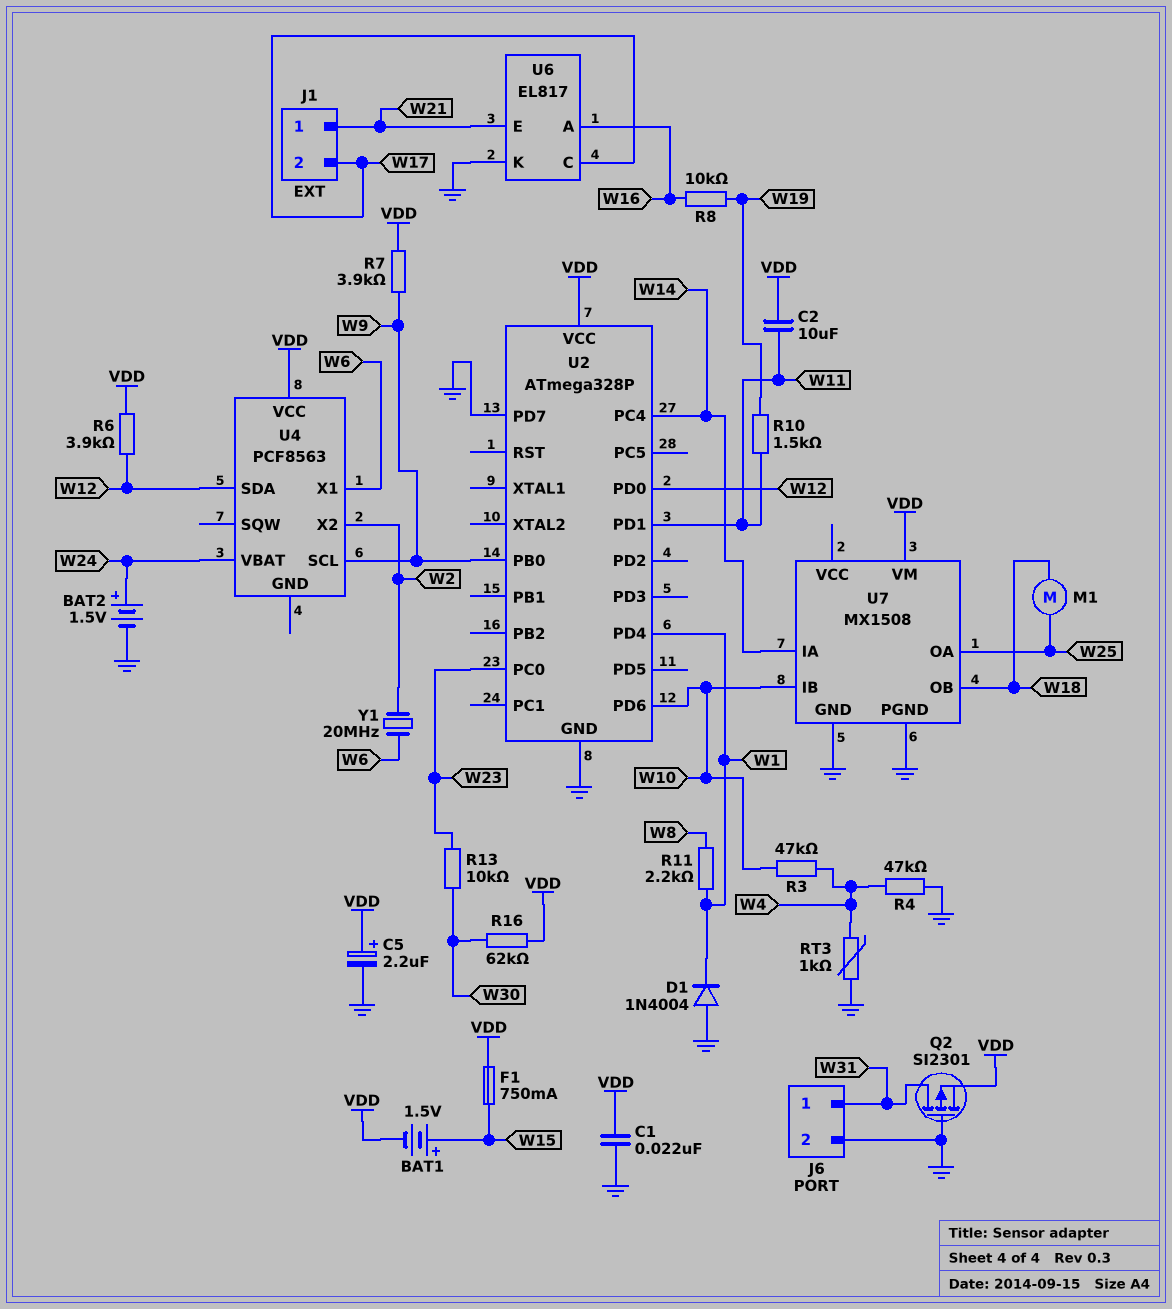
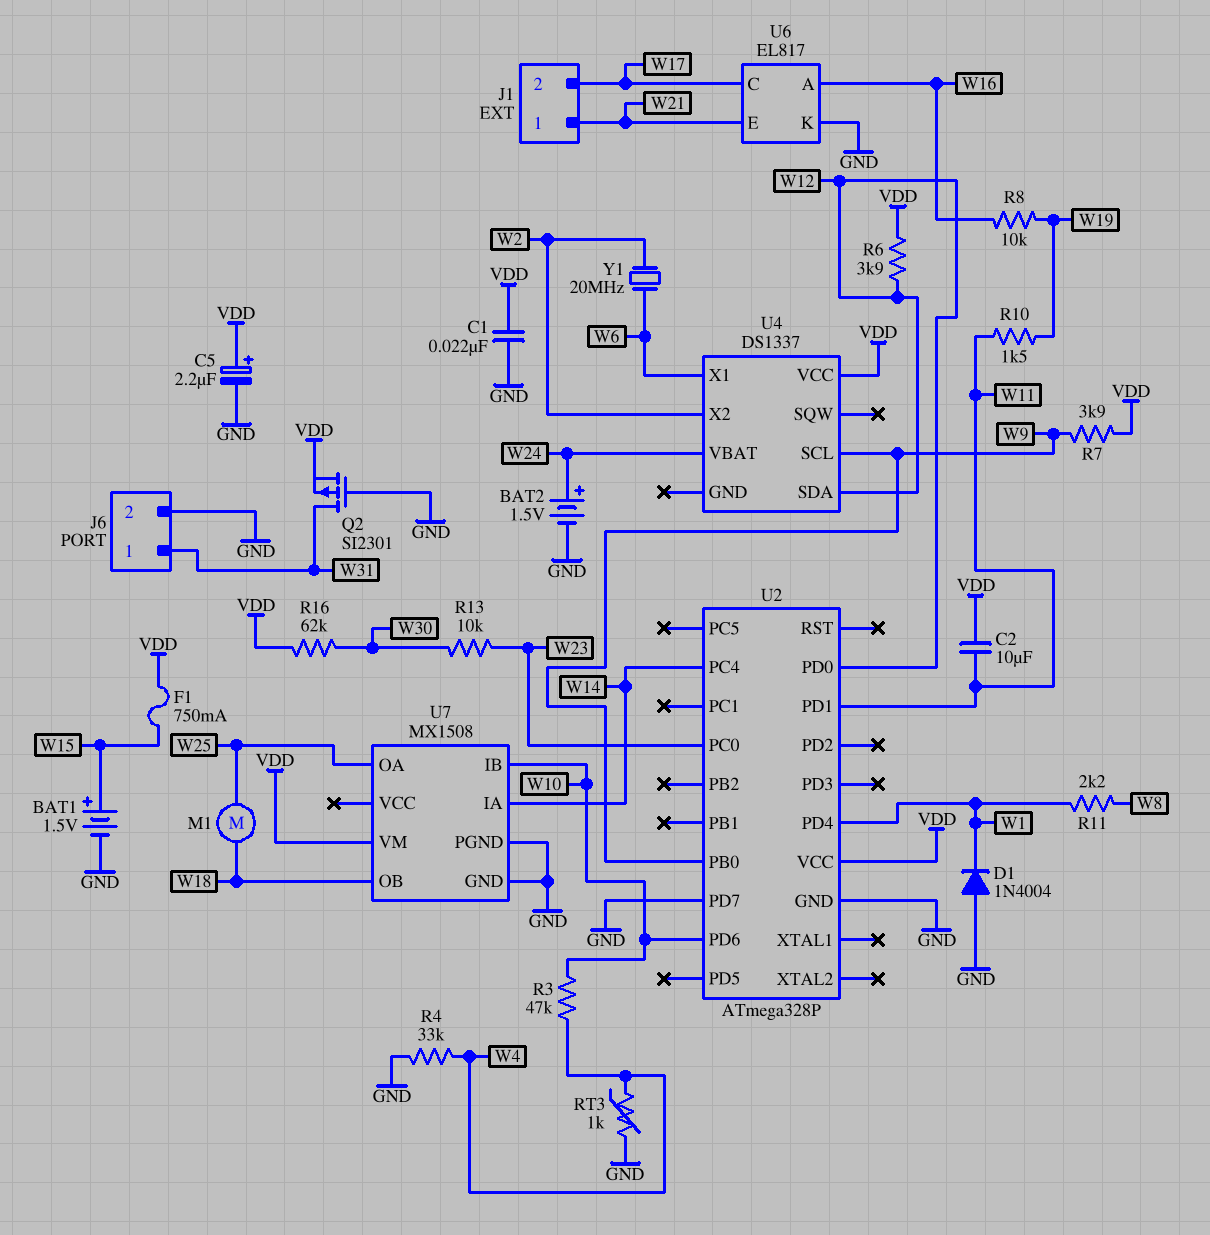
BAT1: 1.5V (plus W15, minus VDD) -> 1.5V (plus W15, minus GND)
R4: 47k (GND, W4) -> 33k (GND, W4)
U4: PCF8563 -> DS1337

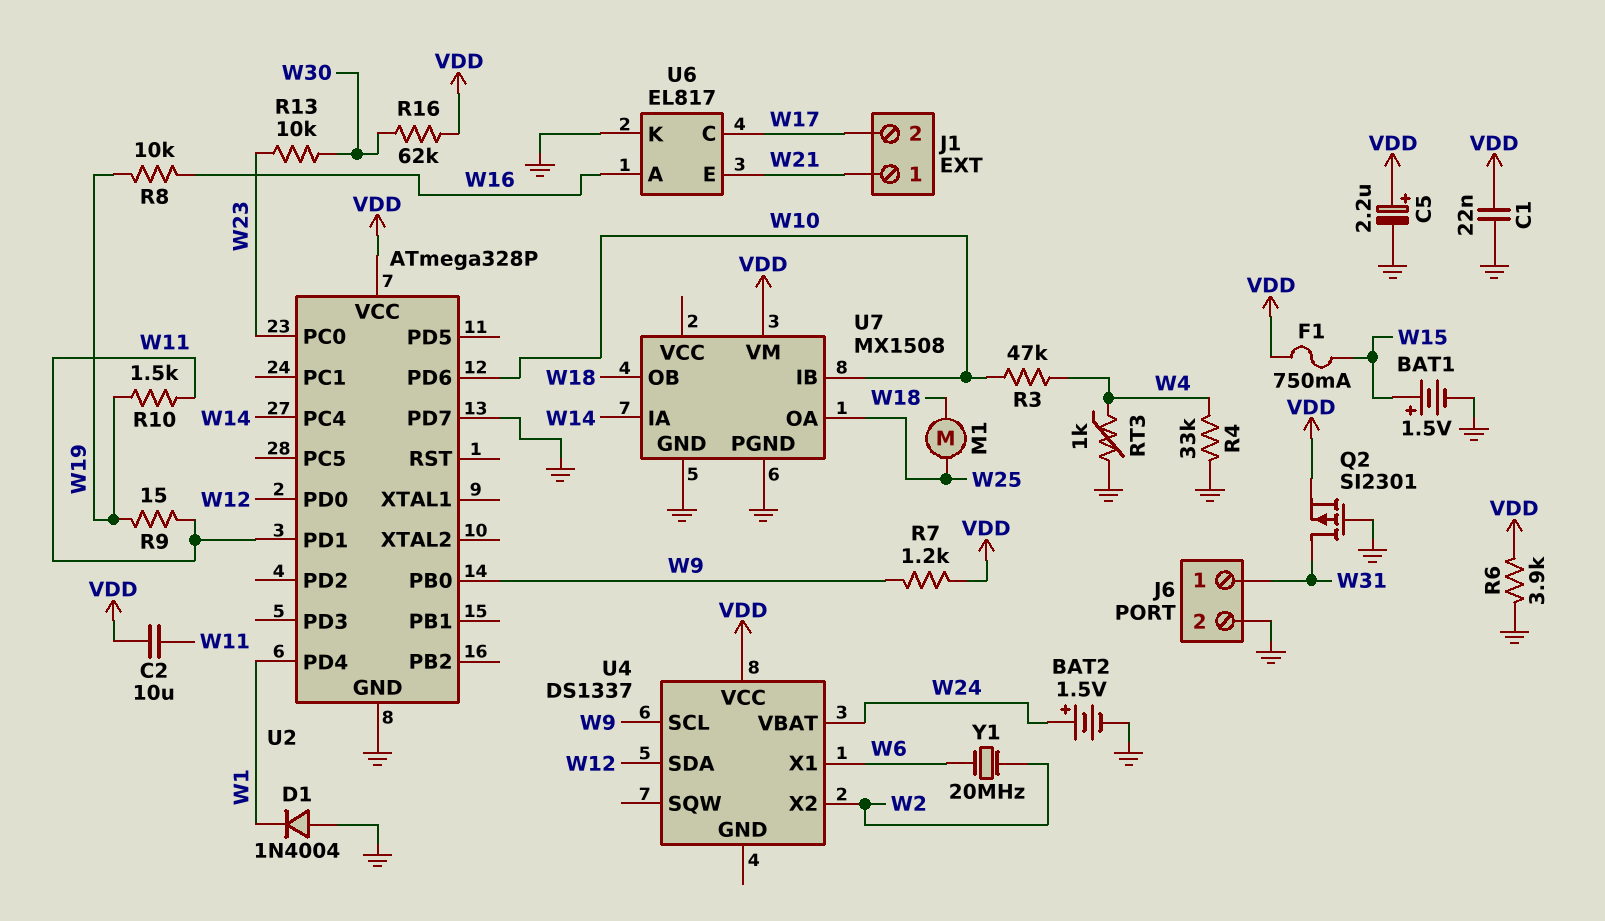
R6: 3.9k (VDD, W12) -> 3.9k (GND, VDD)
R7: 3.9k (VDD, W9) -> 1.2k (VDD, W9)
R9: none -> 15 (W11, W19)
R11: 2.2k (W1, W8) -> none

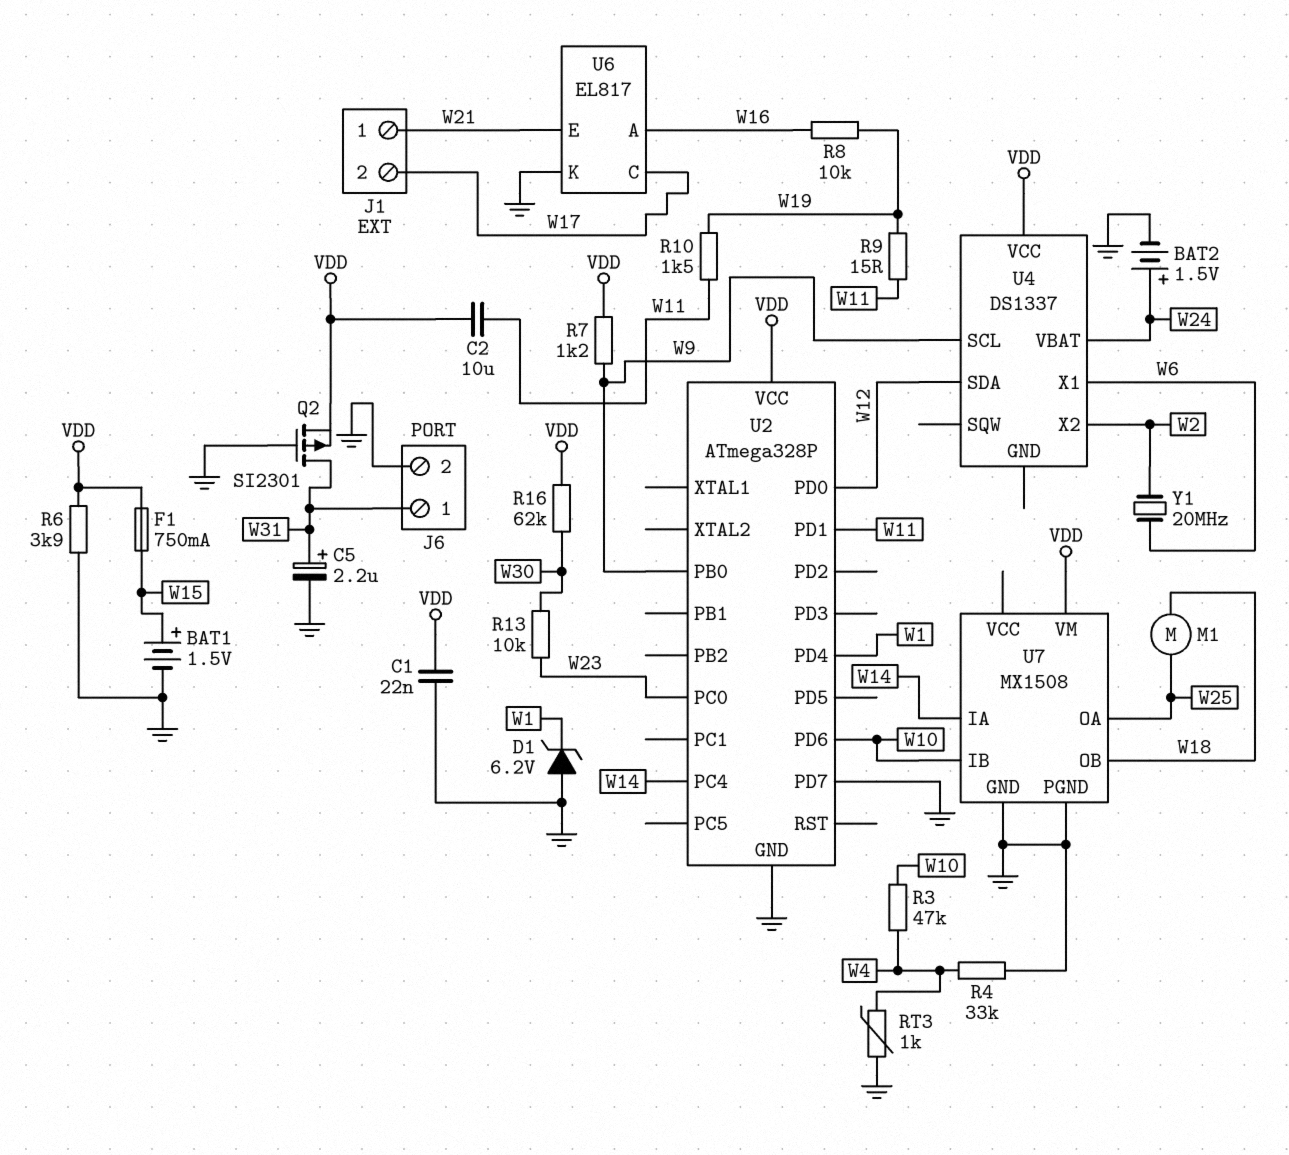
C5: 2.2uF (plus VDD, minus GND) -> 2.2uF (plus W31, minus GND)
D1: diode 1N4004 (A GND, K W1) -> zener 6.2V (A GND, K W1)

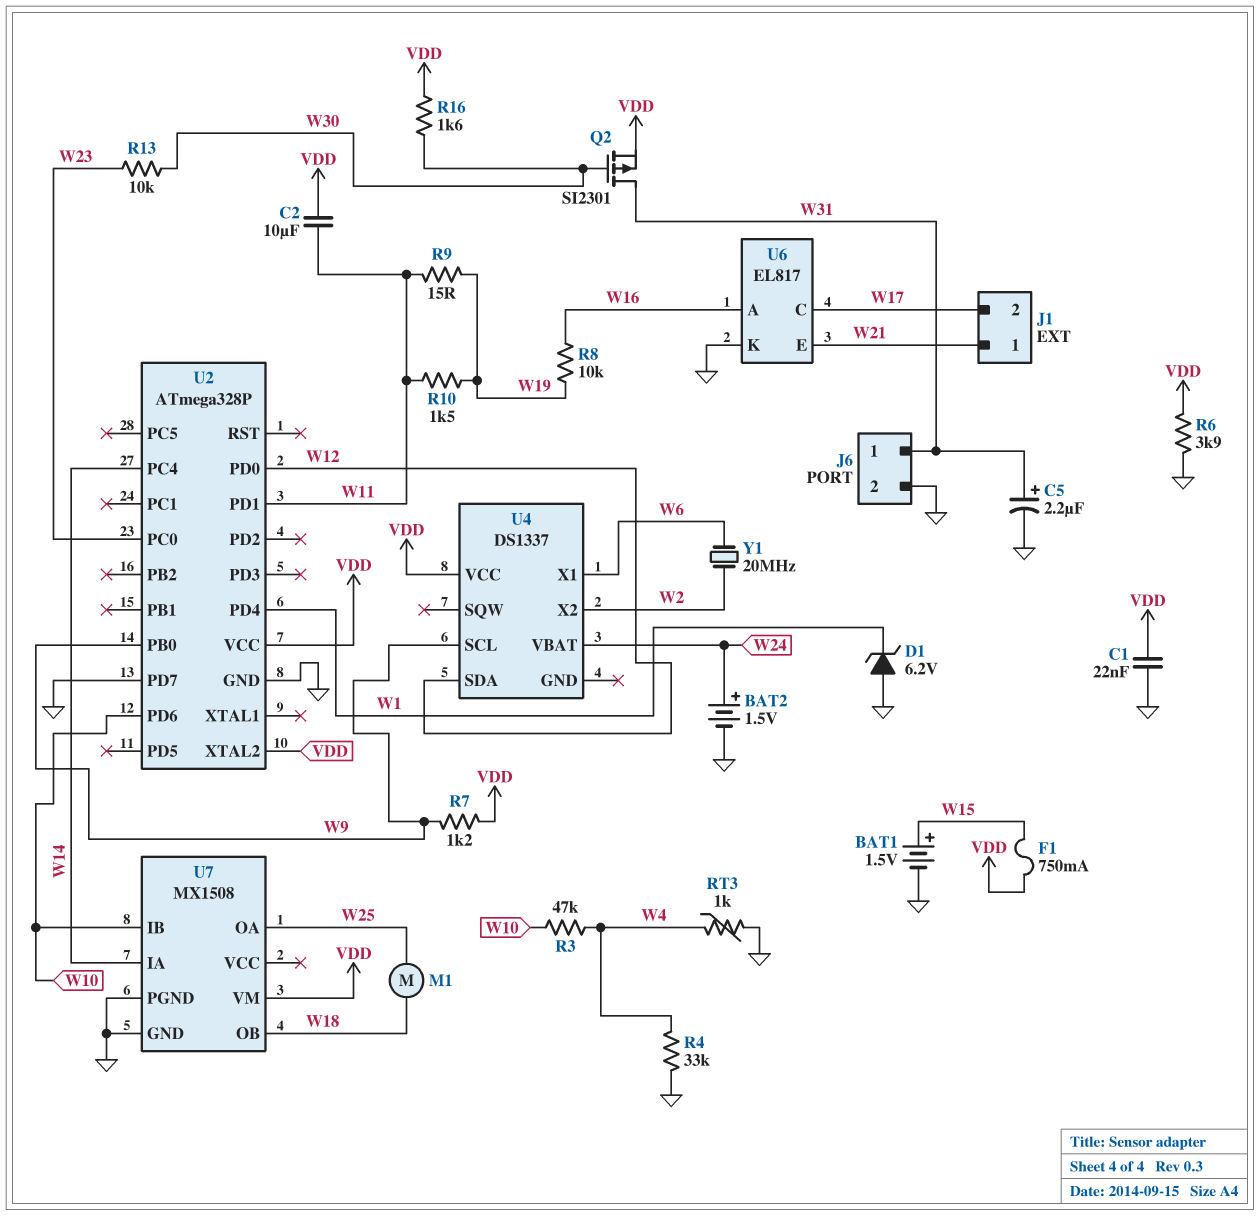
Q2: PMOS SI2301 (G GND, D W31, S VDD) -> PMOS SI2301 (G W30, D W31, S VDD)
R16: 62k (VDD, W30) -> 1.6k (VDD, W30)
U2 pin XTAL2: none -> VDD

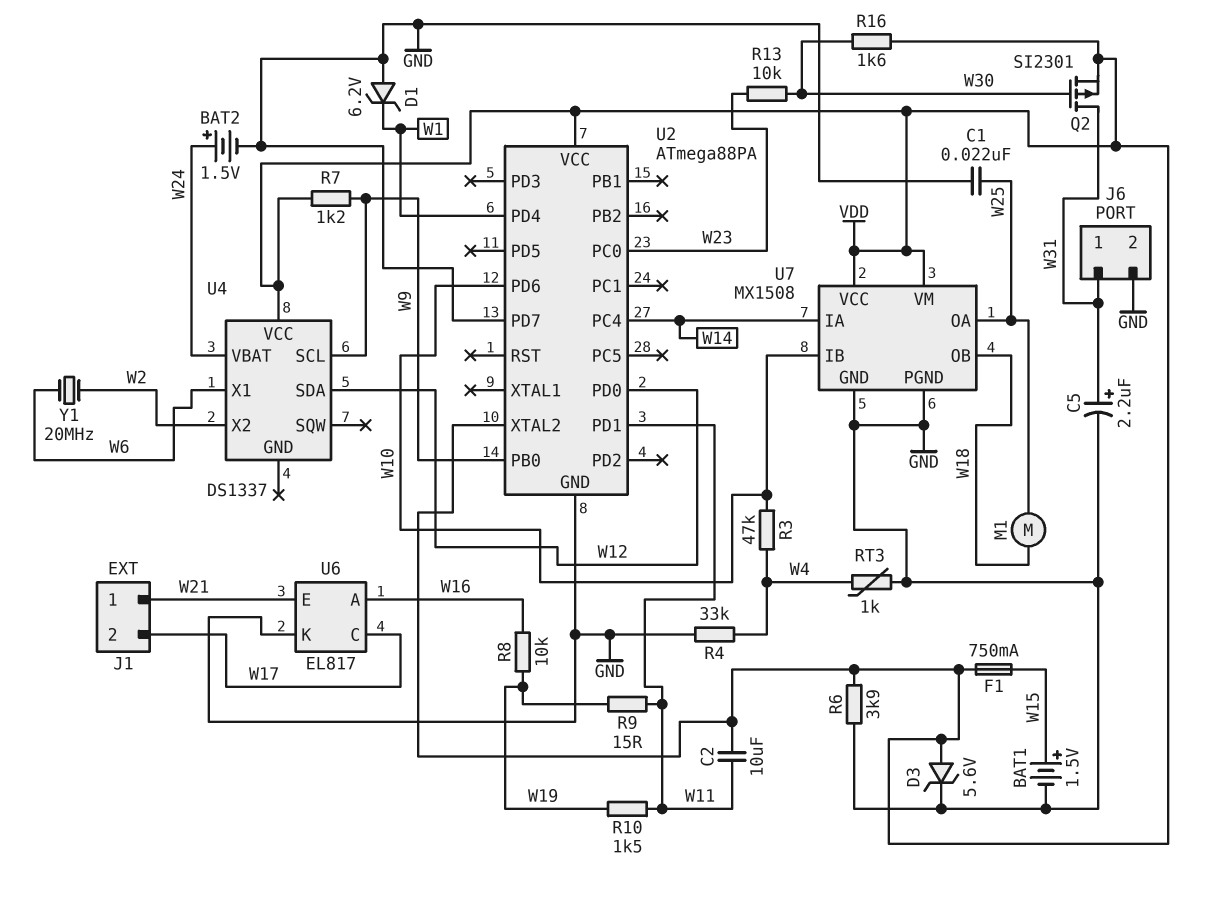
C1: 22nF (GND, VDD) -> 22nF (GND, W25)
D3: none -> zener 5.6V (A VDD, K GND)
U2: ATmega328P -> ATmega88PA
U7 pin VCC: none -> VDD

